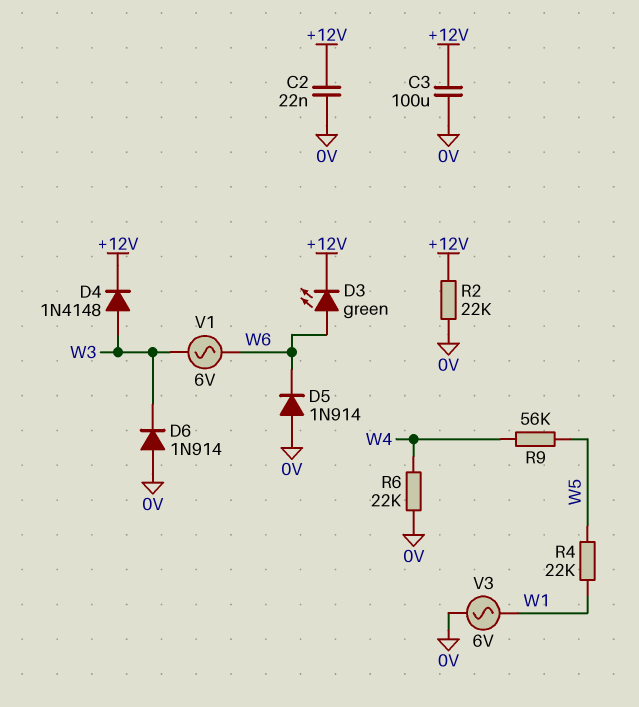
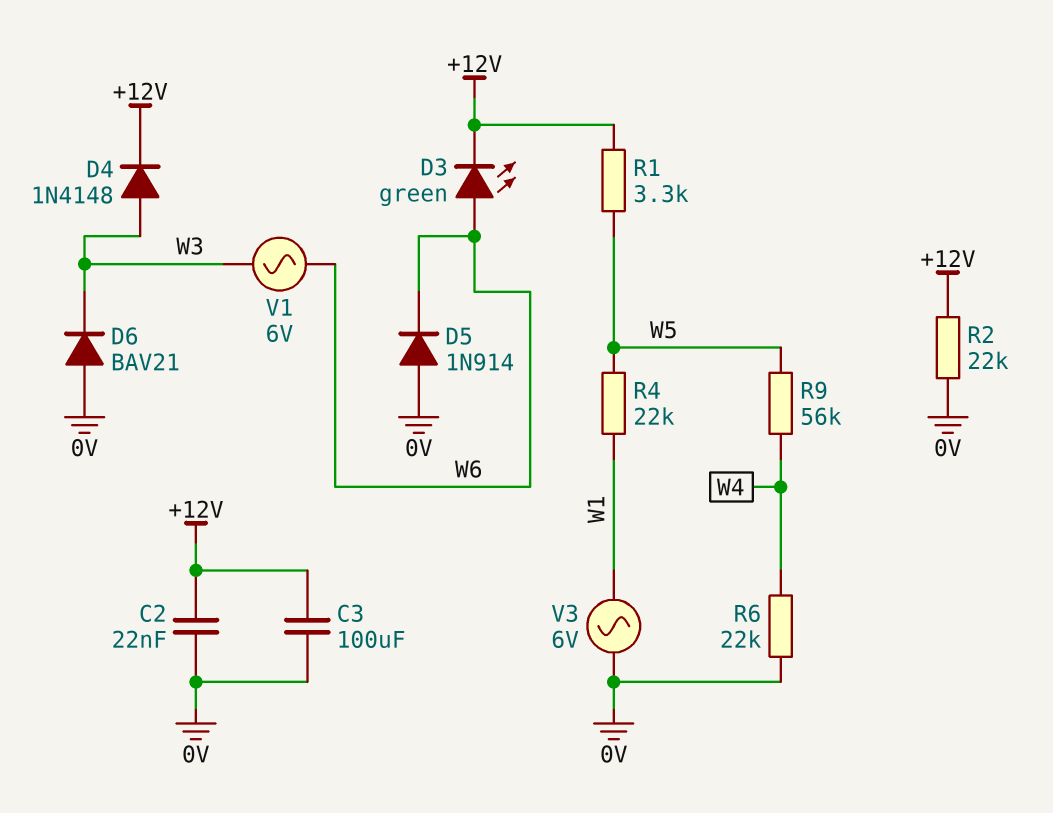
D6: diode 1N914 (A 0V, K W3) -> diode BAV21 (A 0V, K W3)
R1: none -> 3.3k (+12V, W5)

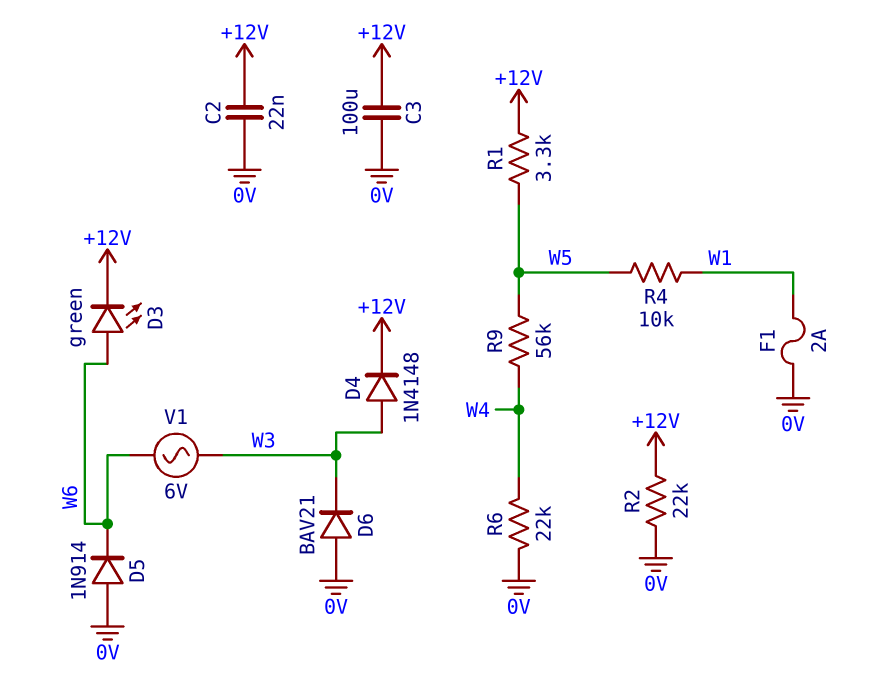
F1: none -> 2A (0V, W1)
R4: 22k (W1, W5) -> 10k (W1, W5)
V3: AC 6V (0V, W1) -> none

